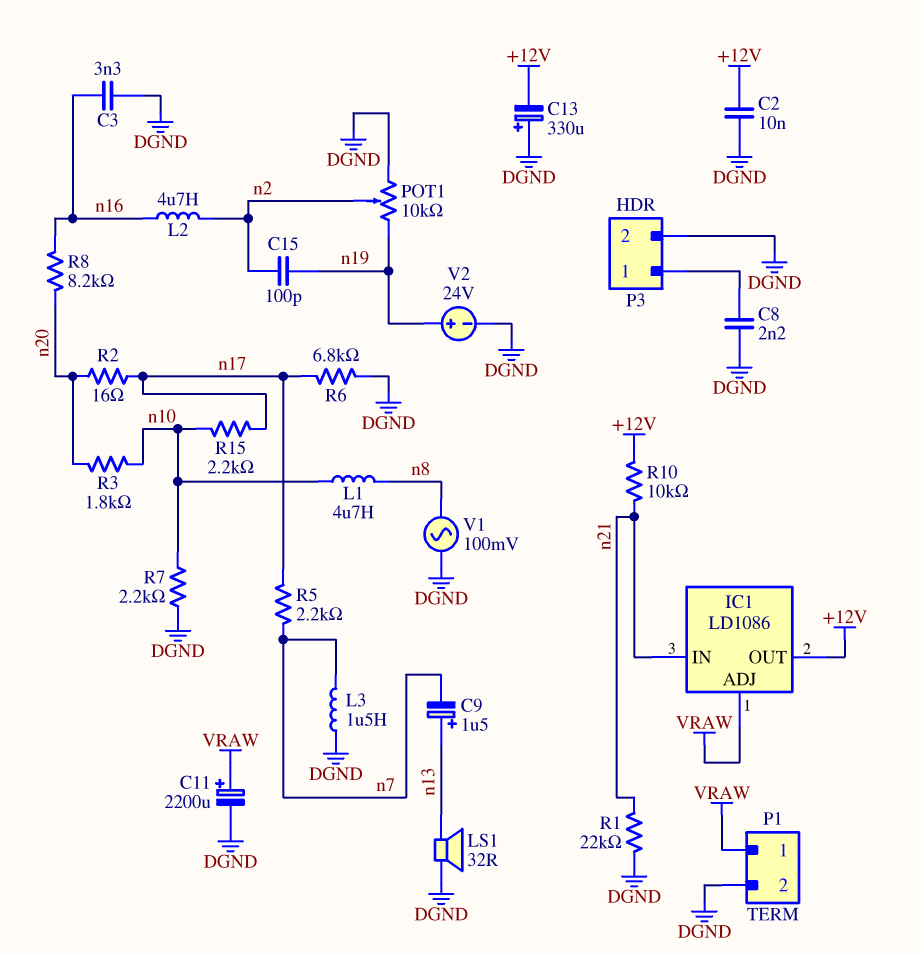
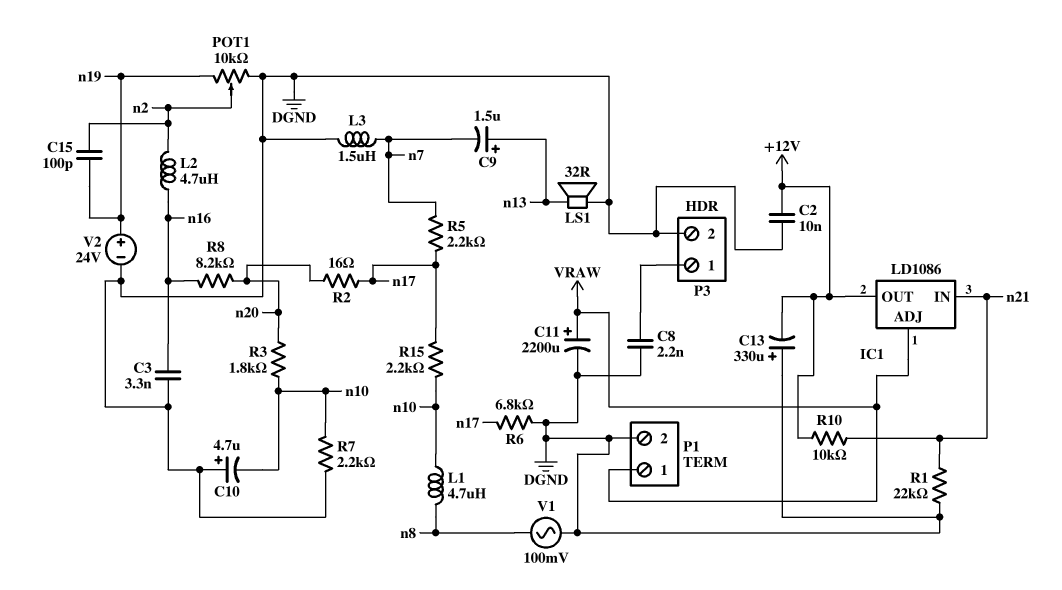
C10: none -> 4.7uF (plus DGND, minus n10)

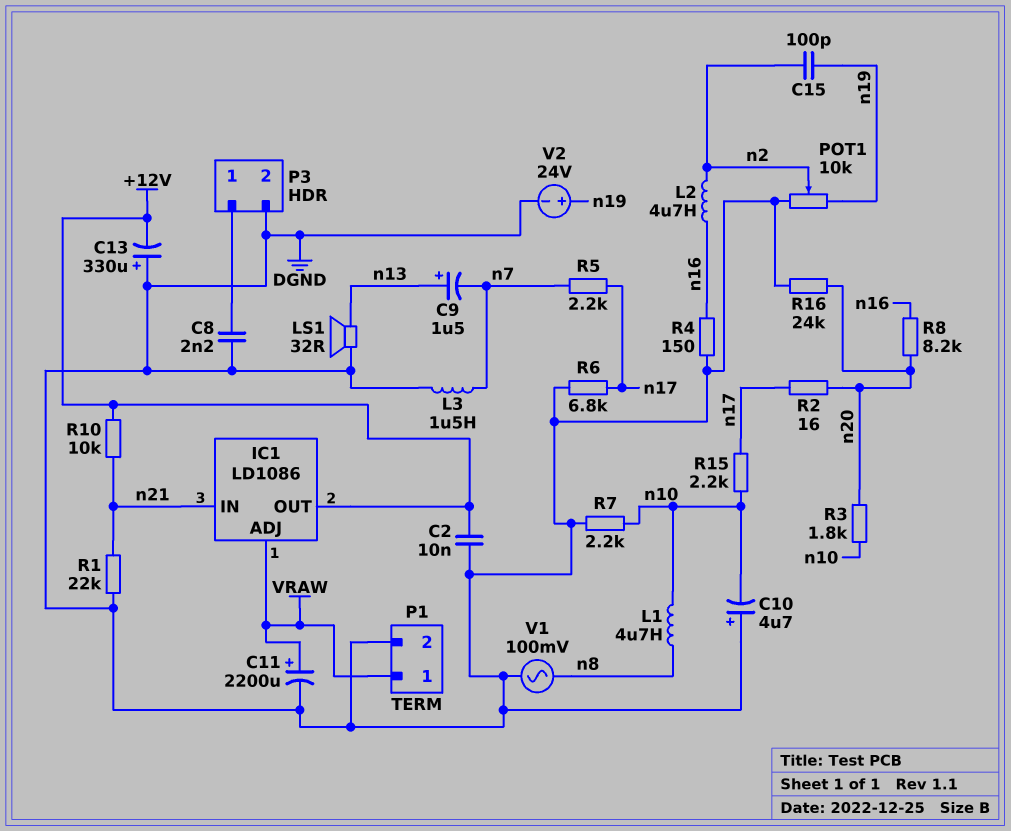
C3: 3.3nF (DGND, n16) -> none
R4: none -> 150 (DGND, n16)
R16: none -> 24k (DGND, n20)

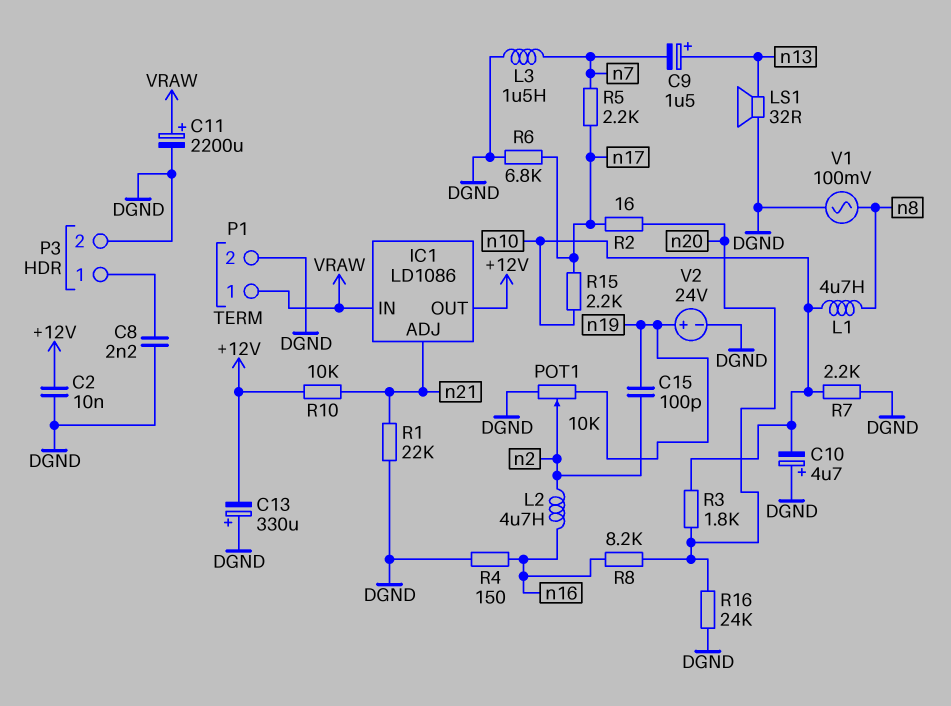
IC1 pin ADJ: VRAW -> n21
IC1 pin IN: n21 -> VRAW

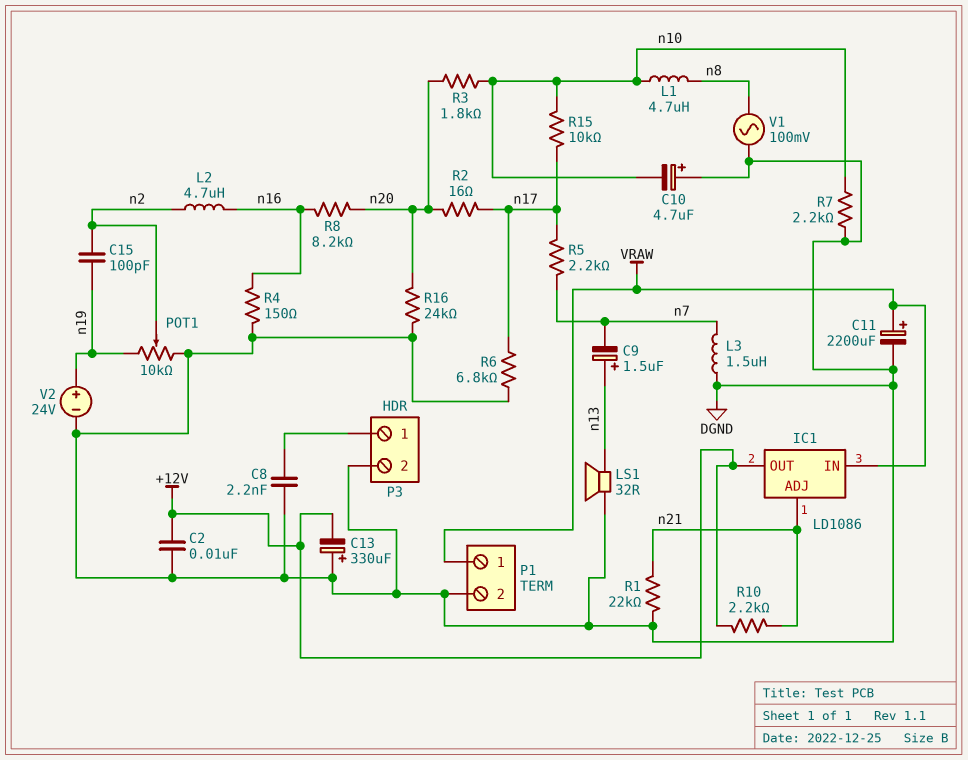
R10: 10k (+12V, n21) -> 2.2k (+12V, n21)
R15: 2.2k (n10, n17) -> 10k (n10, n17)

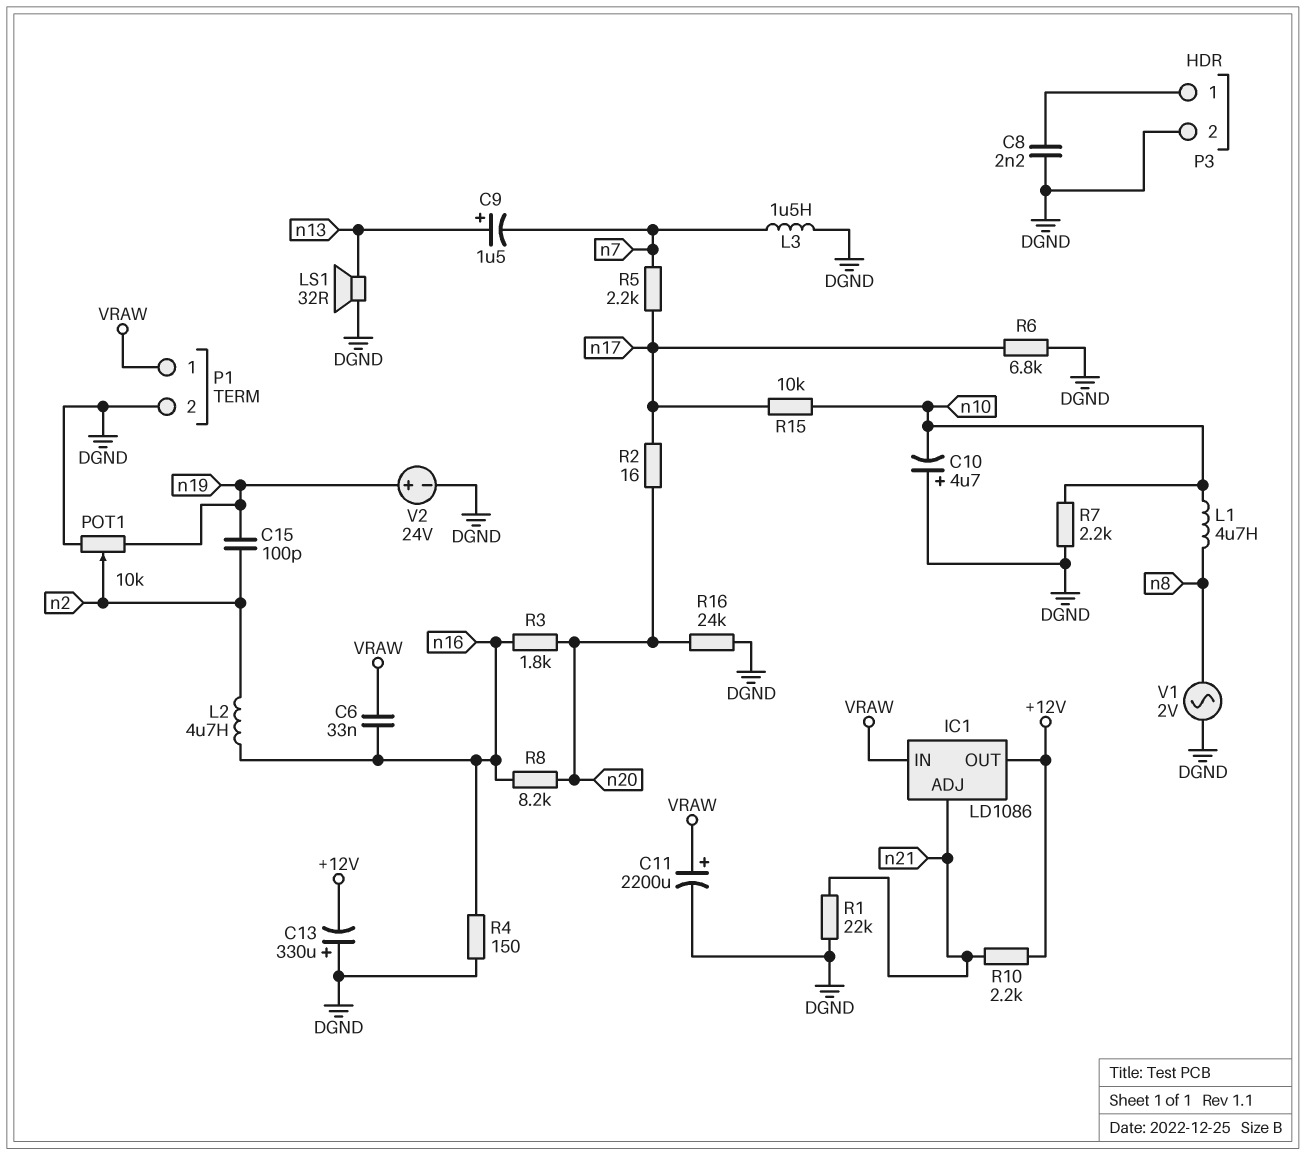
C2: 10nF (+12V, DGND) -> none
C6: none -> 33nF (VRAW, n16)
R3: 1.8k (n10, n20) -> 1.8k (n16, n20)
V1: AC 100mV (DGND, n8) -> AC 2V (DGND, n8)

